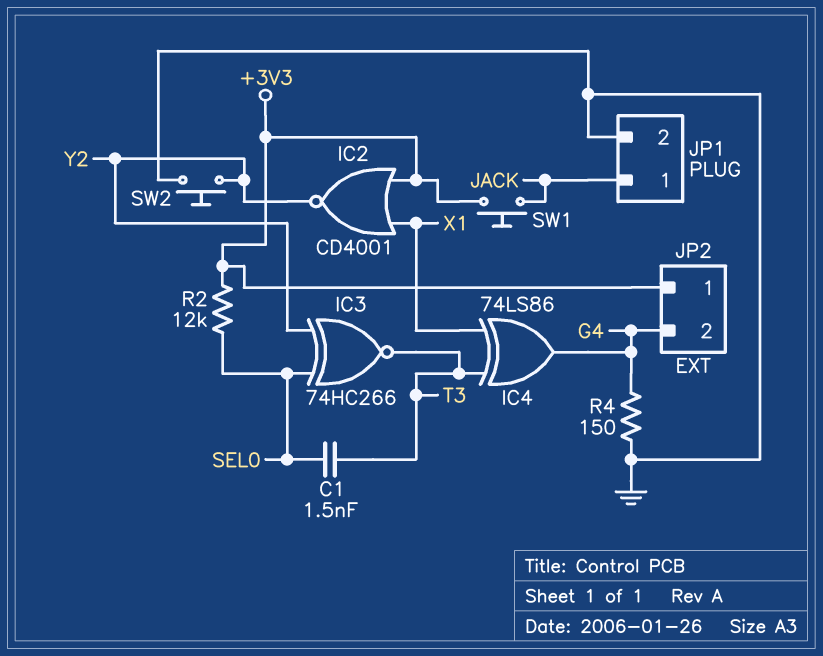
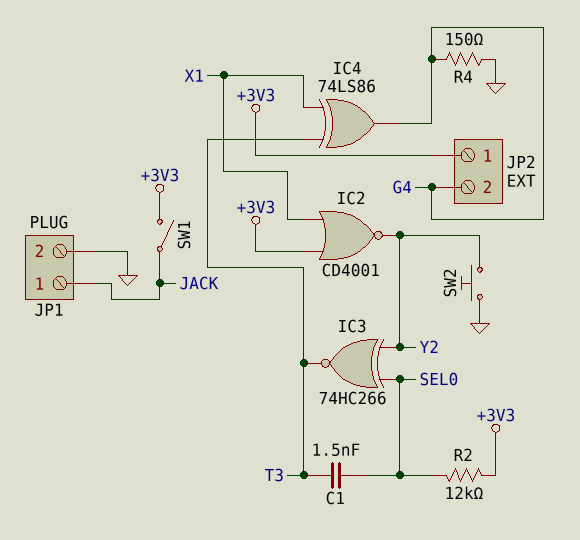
SW1: button (+3V3, JACK) -> switch (+3V3, JACK)

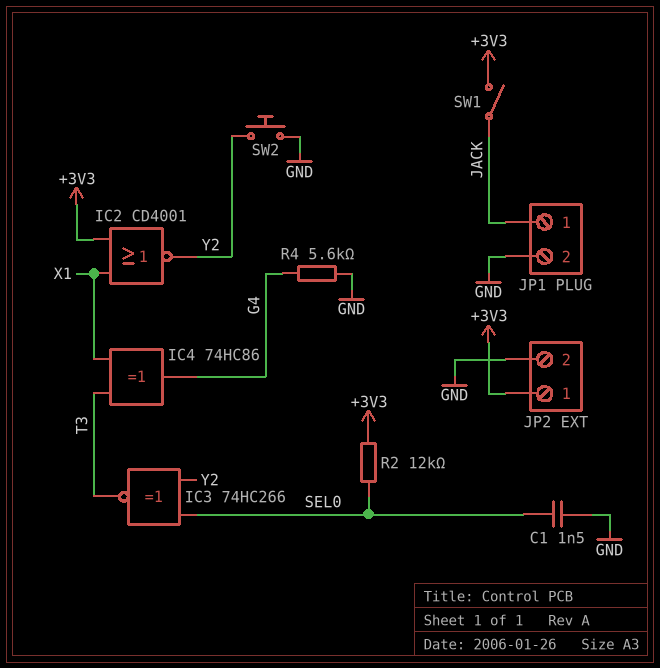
C1: 1.5nF (SEL0, T3) -> 1.5nF (GND, SEL0)
IC4: XOR 74LS86 (in T3, in X1, out G4) -> XOR 74HC86 (in T3, in X1, out G4)
JP2 pin 2: G4 -> GND
R4: 150 (G4, GND) -> 5.6k (G4, GND)

